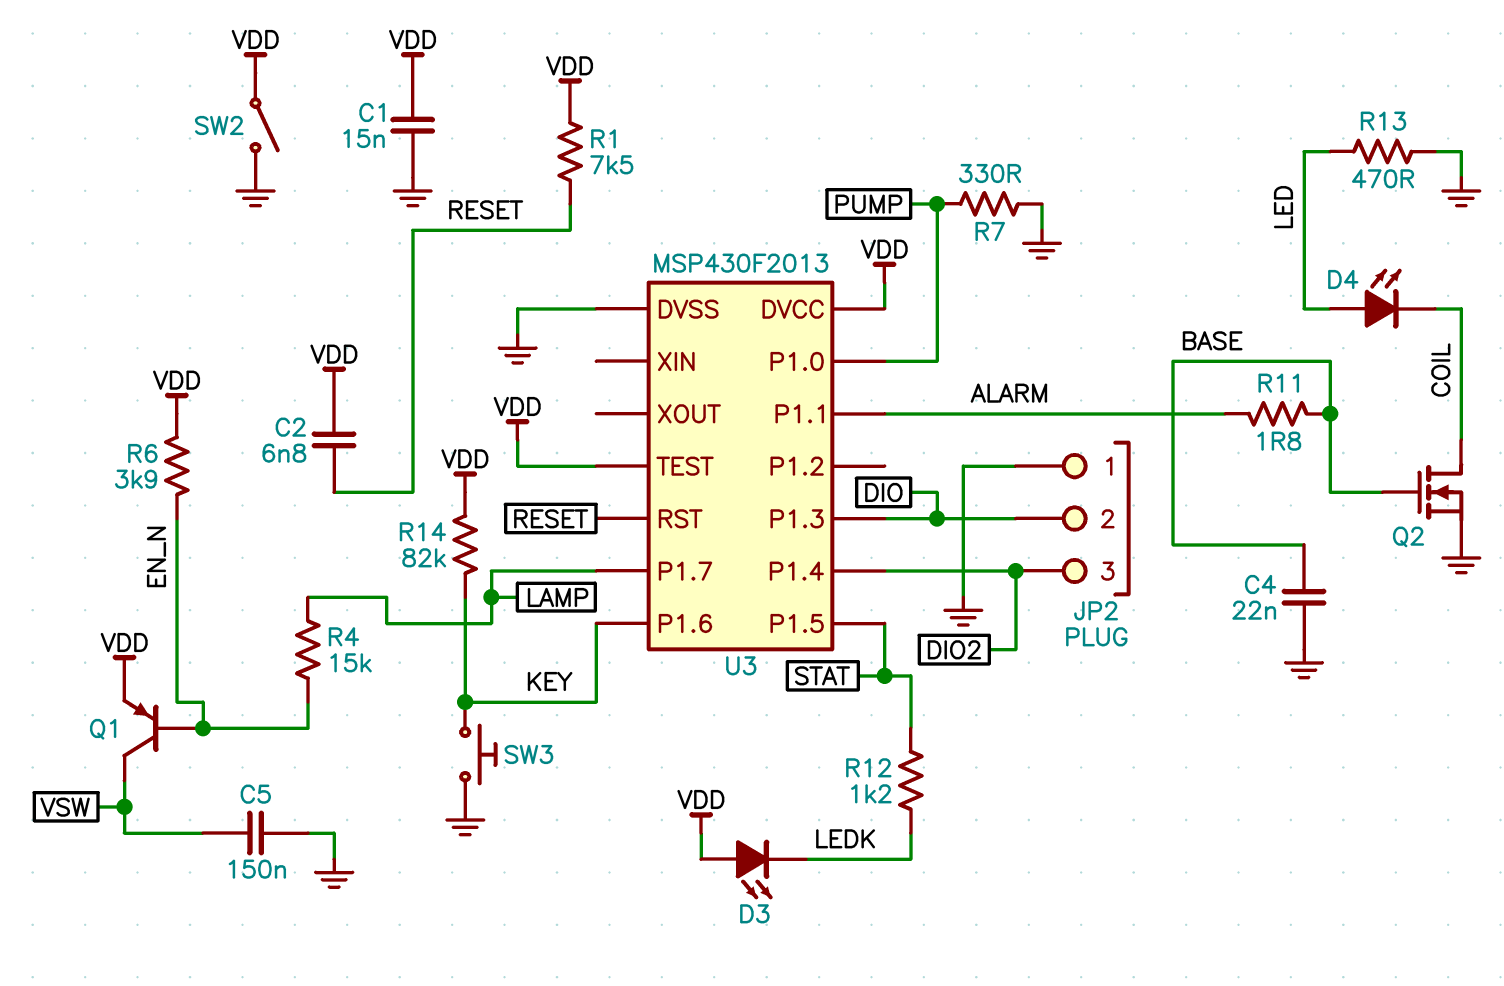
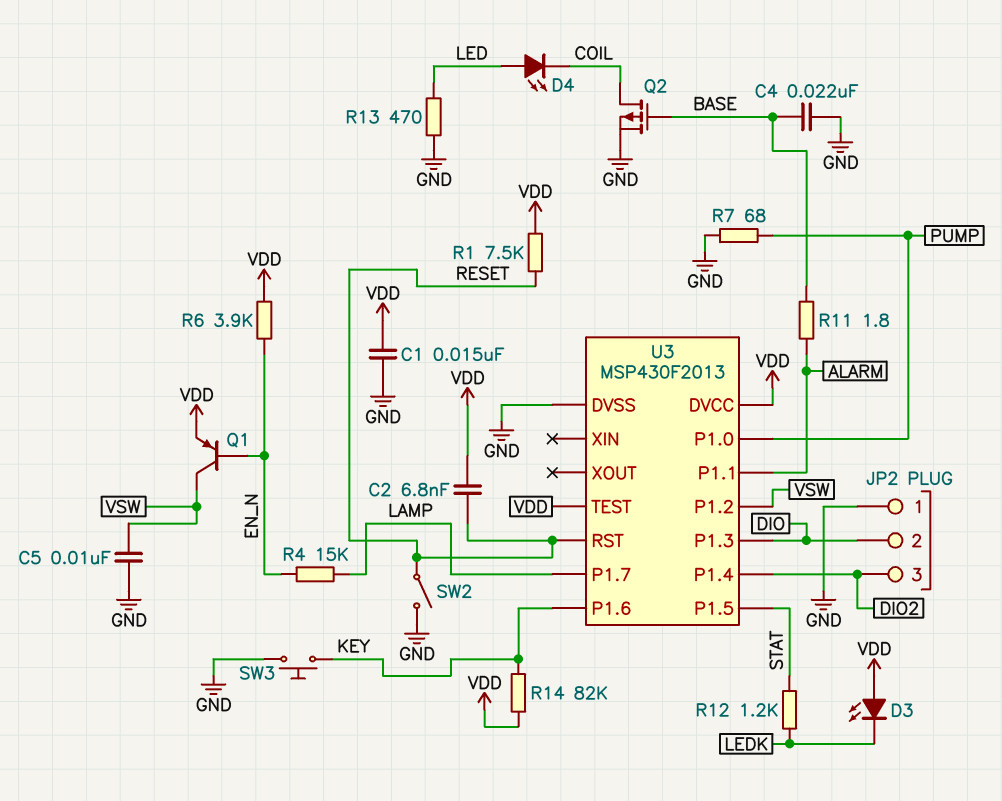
C5: 150nF (GND, VSW) -> 10nF (GND, VSW)
Q2: NMOS (G BASE, D COIL, S GND) -> PMOS (G BASE, D COIL, S GND)
R7: 330 (GND, PUMP) -> 68 (GND, PUMP)
SW2: switch (GND, VDD) -> switch (GND, RESET)
U3 pin P1.2: none -> VSW

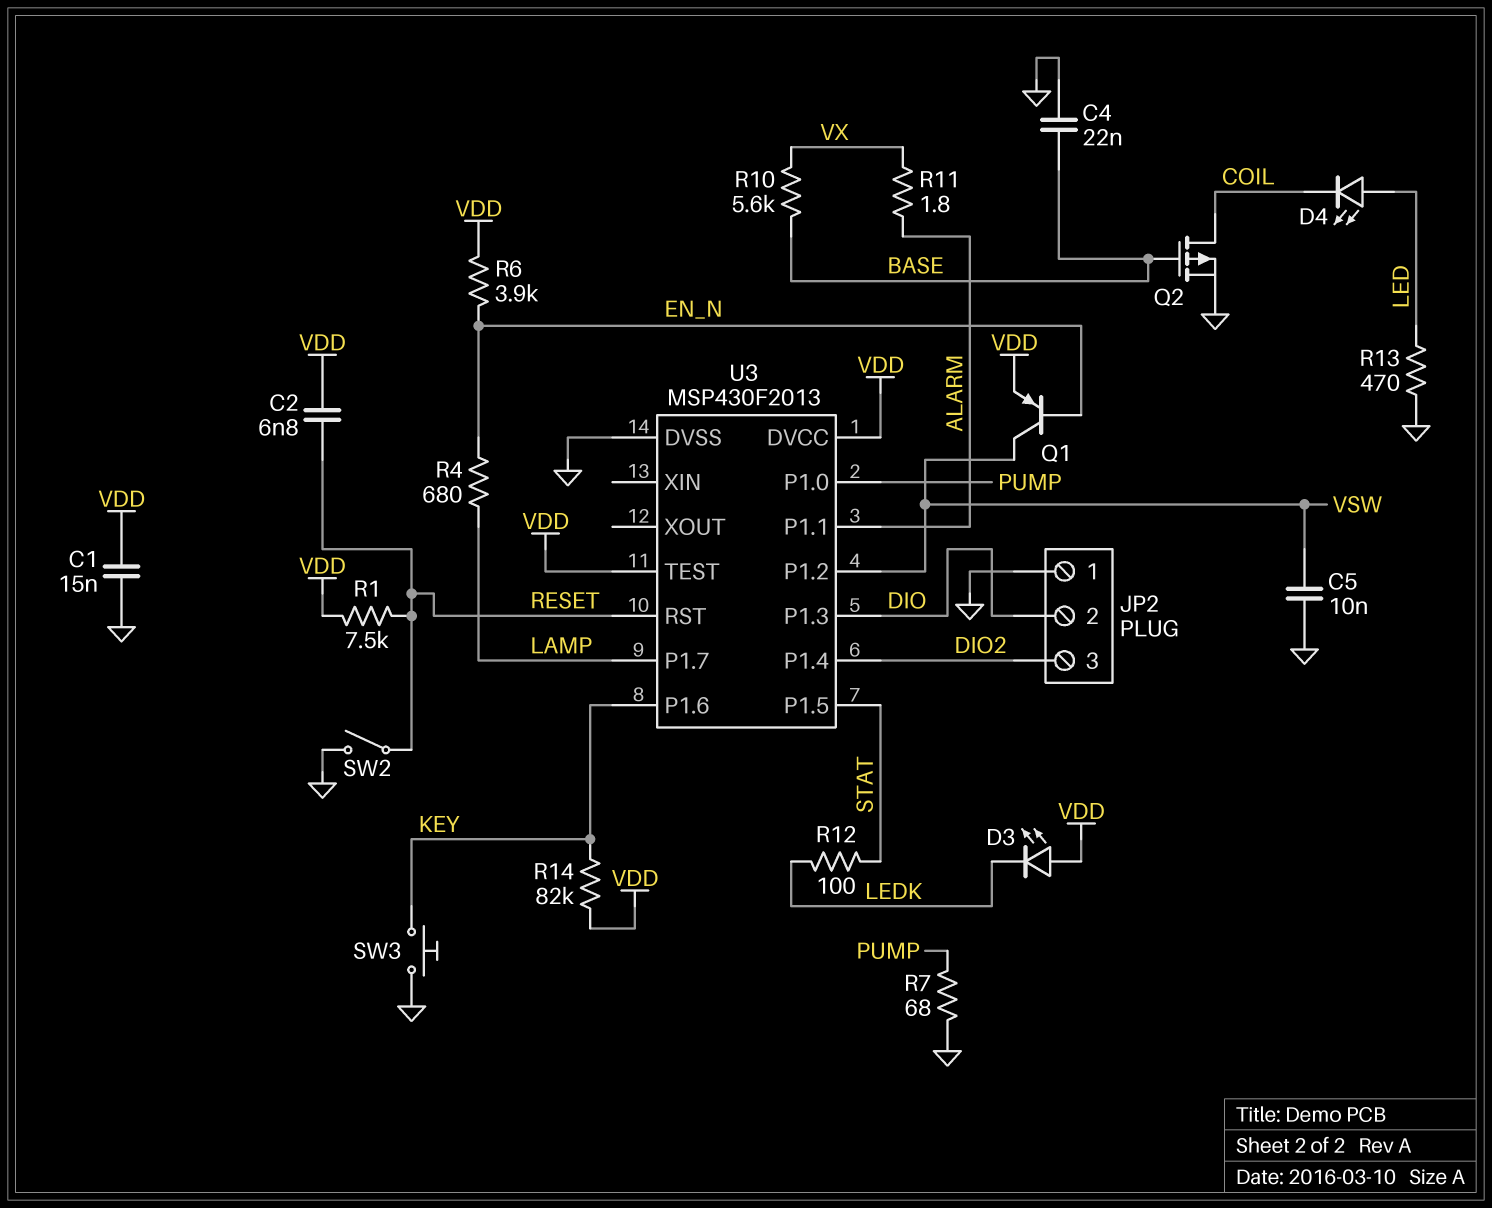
R4: 15k (EN_N, LAMP) -> 680 (EN_N, LAMP)
R10: none -> 5.6k (BASE, VX)
R11: 1.8 (ALARM, BASE) -> 1.8 (ALARM, VX)
R12: 1.2k (LEDK, STAT) -> 100 (LEDK, STAT)

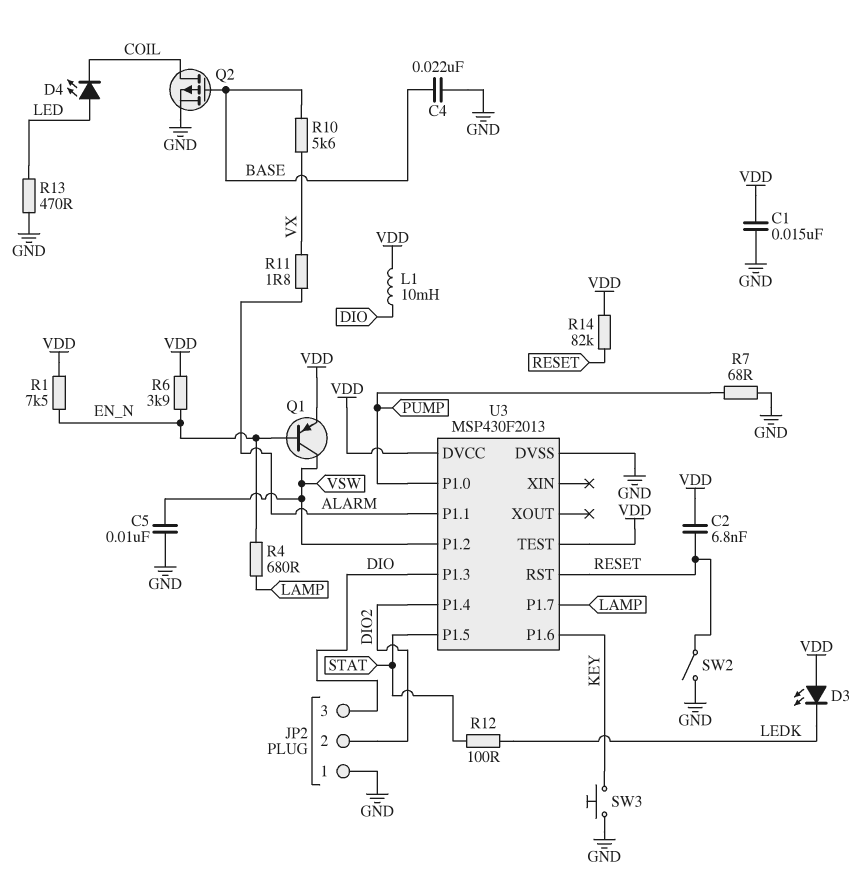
JP2 pin 2: DIO -> DIO2
JP2 pin 3: DIO2 -> DIO
L1: none -> 10mH (DIO, VDD)
R1: 7.5k (RESET, VDD) -> 7.5k (EN_N, VDD)
R14: 82k (KEY, VDD) -> 82k (RESET, VDD)

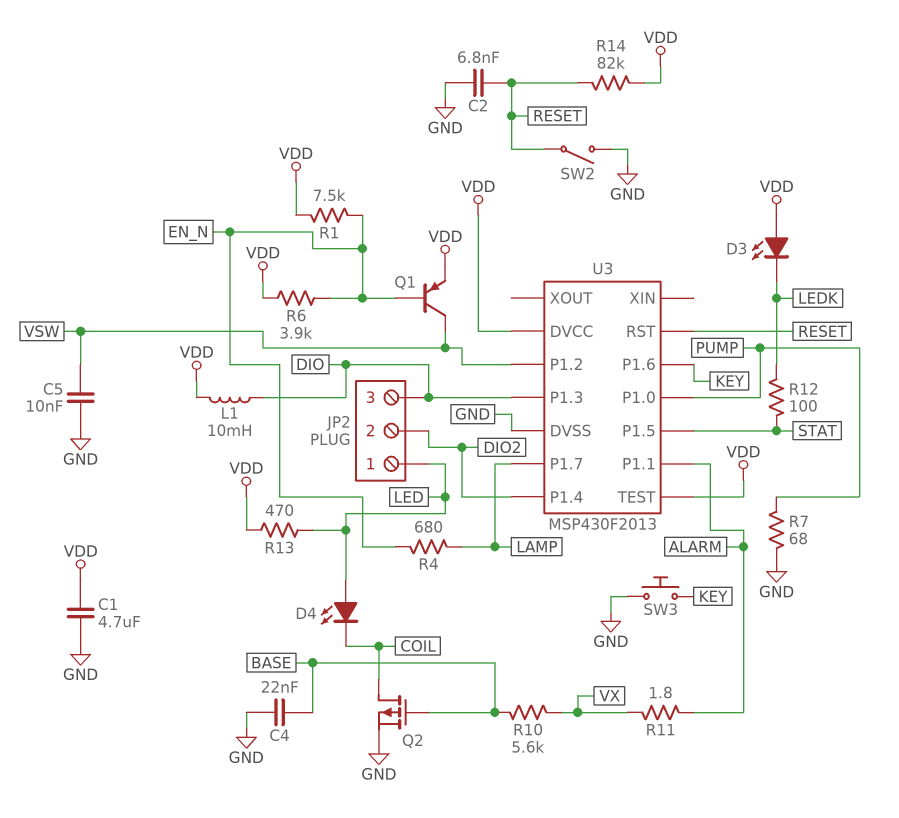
C1: 15nF (GND, VDD) -> 4.7uF (GND, VDD)
C2: 6.8nF (RESET, VDD) -> 6.8nF (GND, RESET)
JP2 pin 1: GND -> LED
R13: 470 (GND, LED) -> 470 (LED, VDD)

